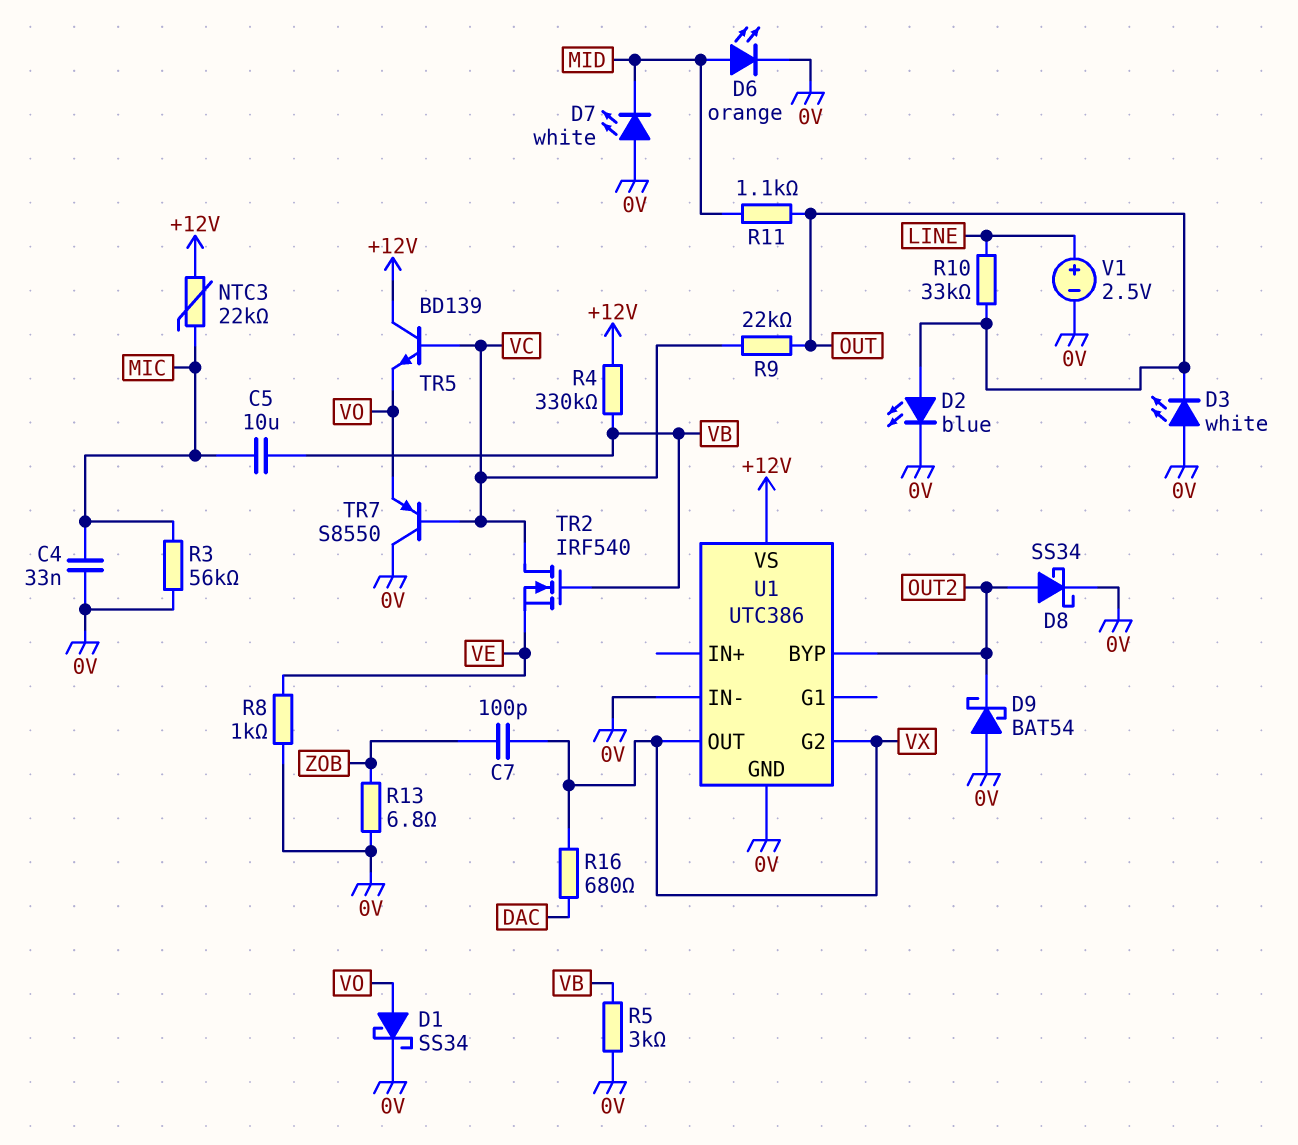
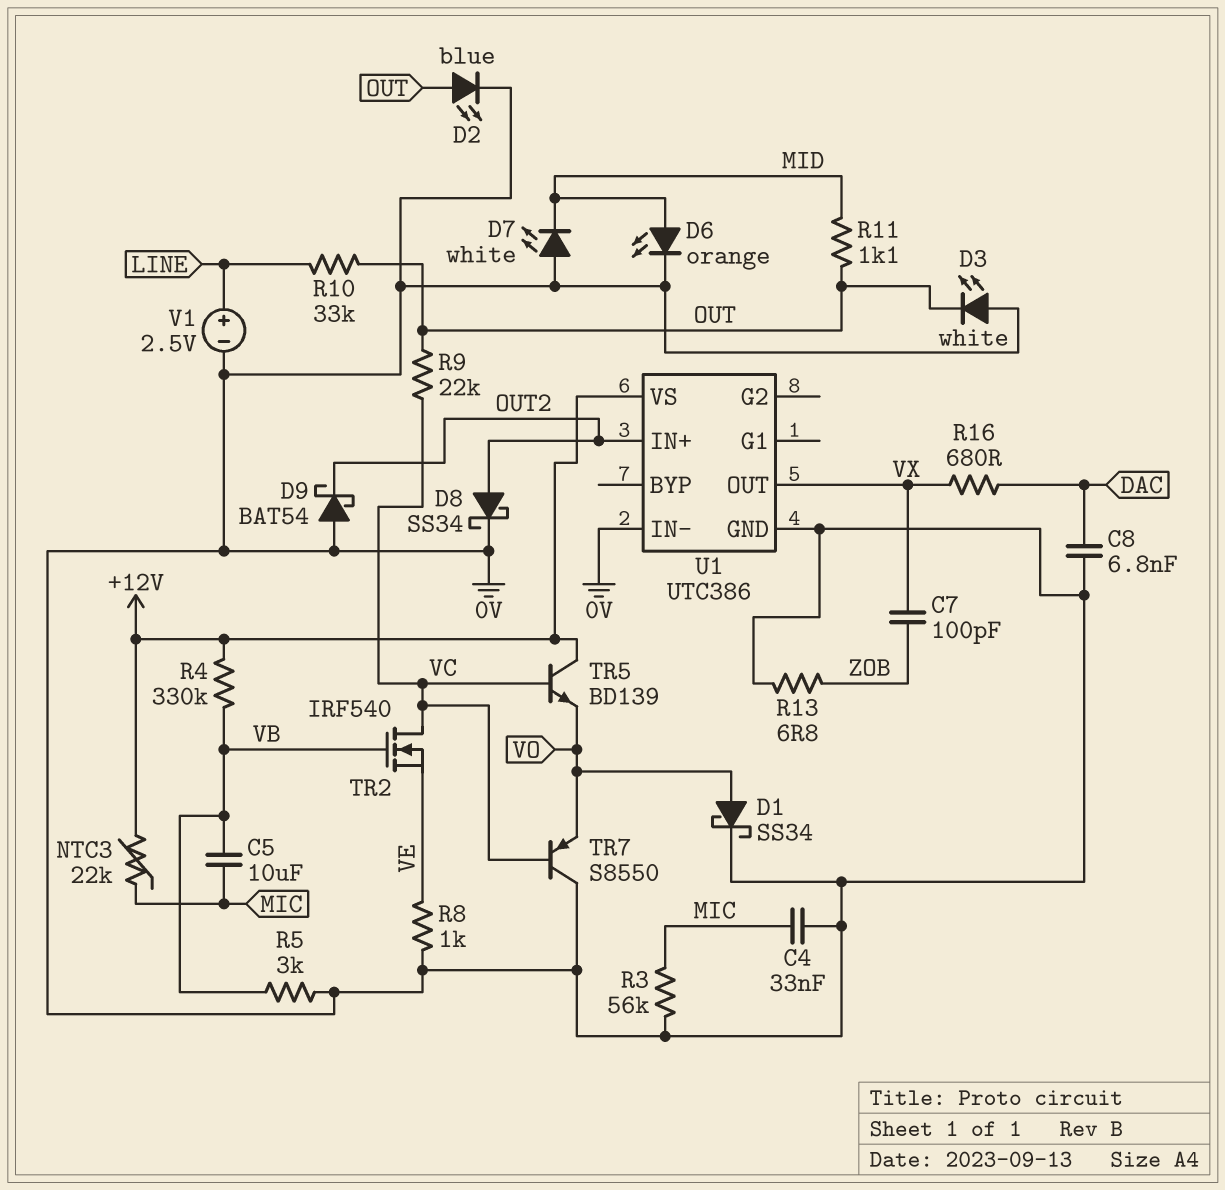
C8: none -> 6.8nF (0V, DAC)
U1 pin BYP: OUT2 -> none
U1 pin G2: VX -> none
U1 pin IN+: none -> OUT2

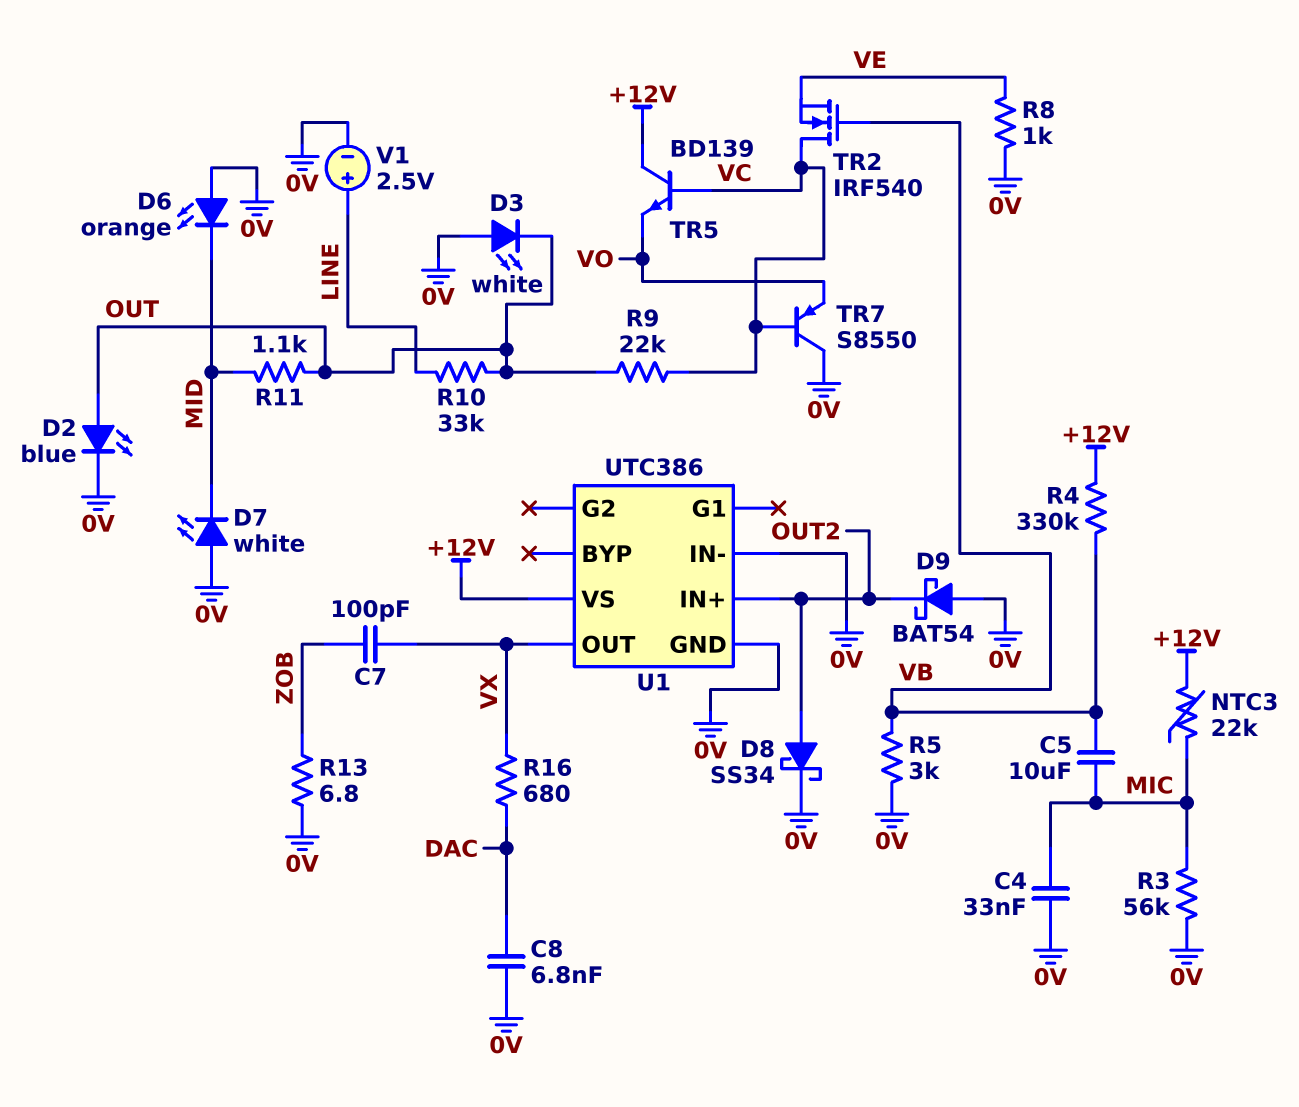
D1: schottky SS34 (A VO, K 0V) -> none
D6: LED orange (A MID, K 0V) -> LED orange (A 0V, K MID)

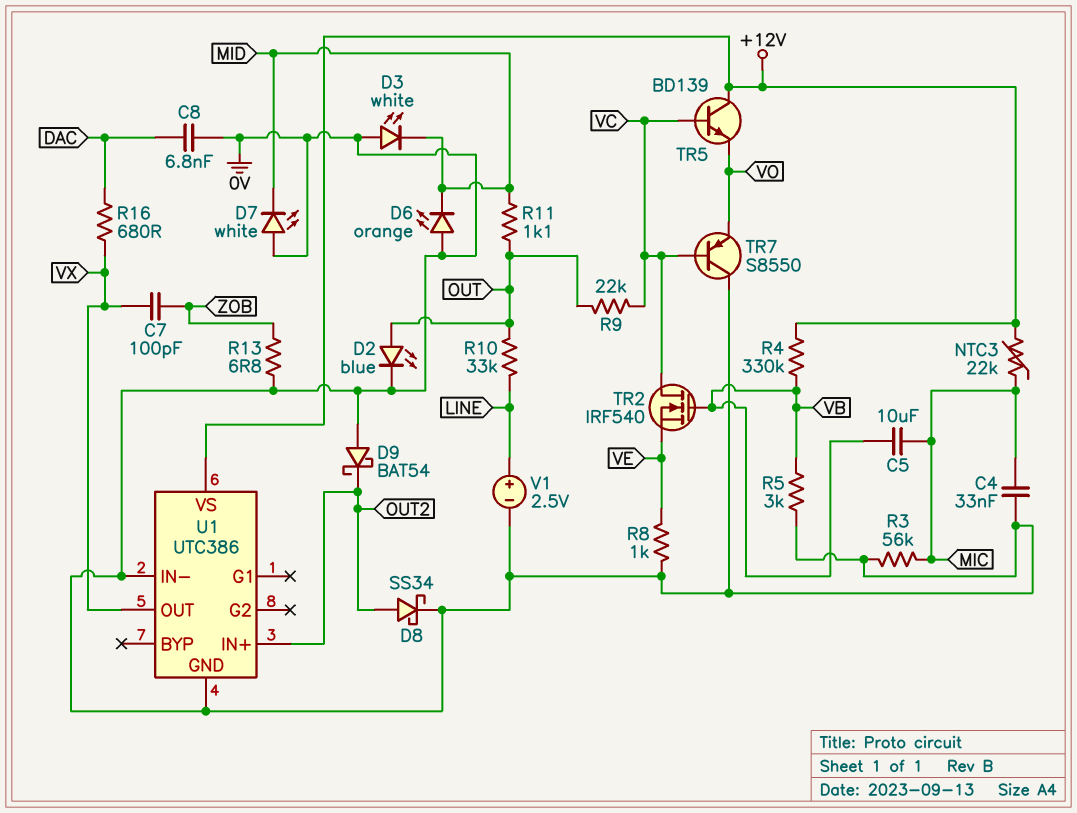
D3: LED white (A 0V, K OUT) -> LED white (A 0V, K MID)

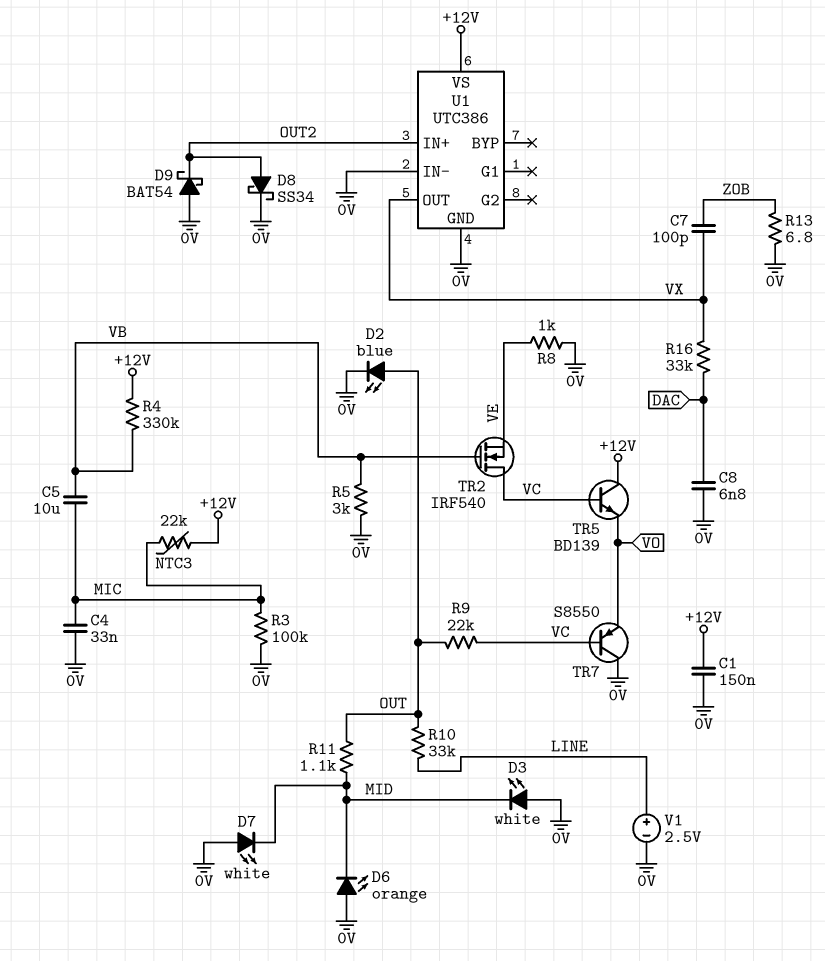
C1: none -> 150nF (+12V, 0V)
R3: 56k (0V, MIC) -> 100k (0V, MIC)
R16: 680 (DAC, VX) -> 33k (DAC, VX)

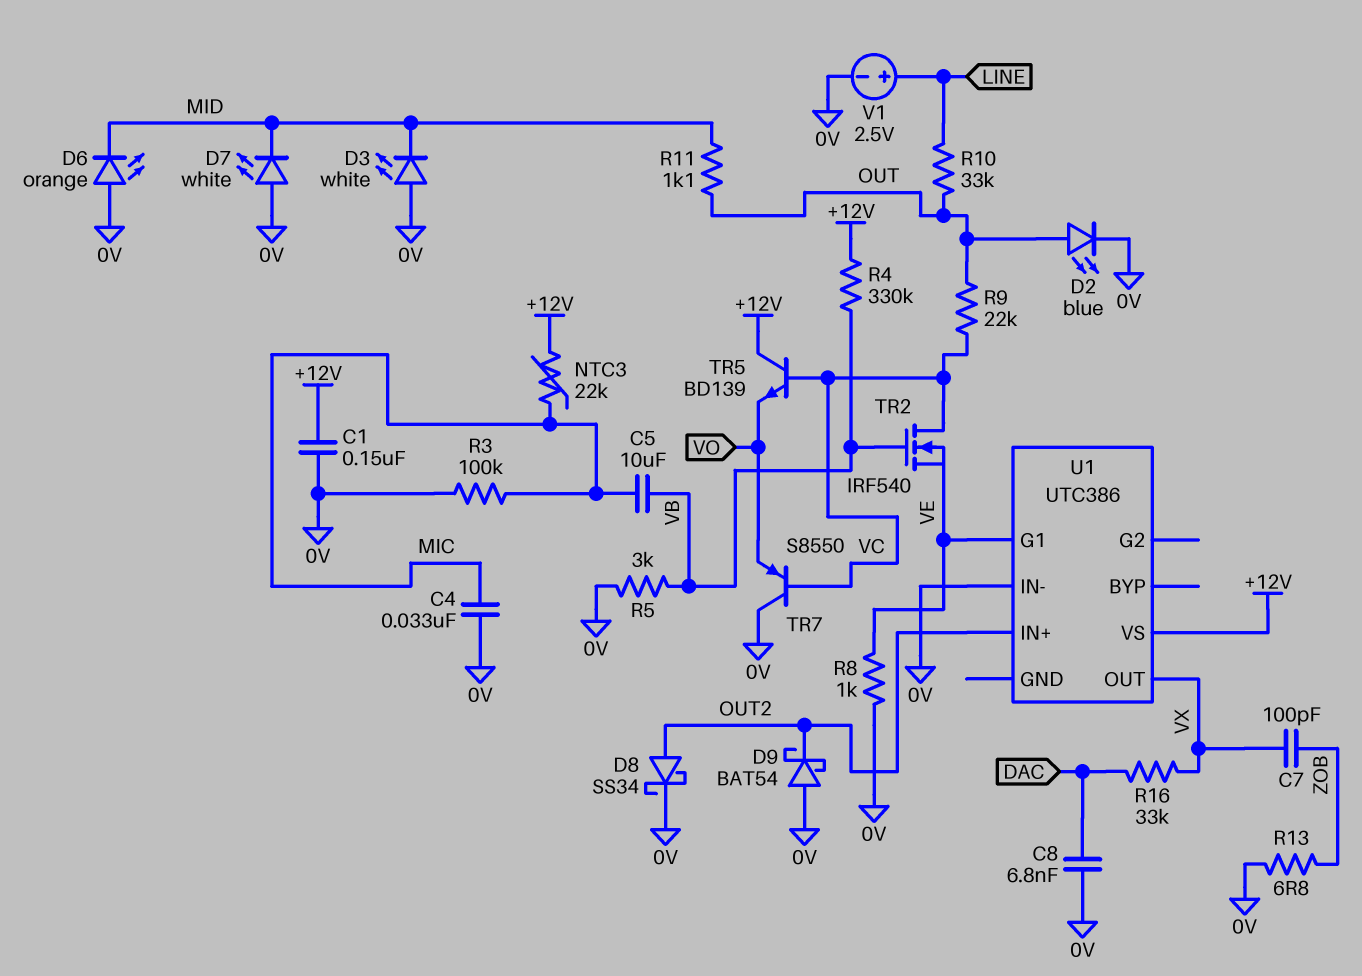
U1 pin G1: none -> VE
U1 pin GND: 0V -> none

